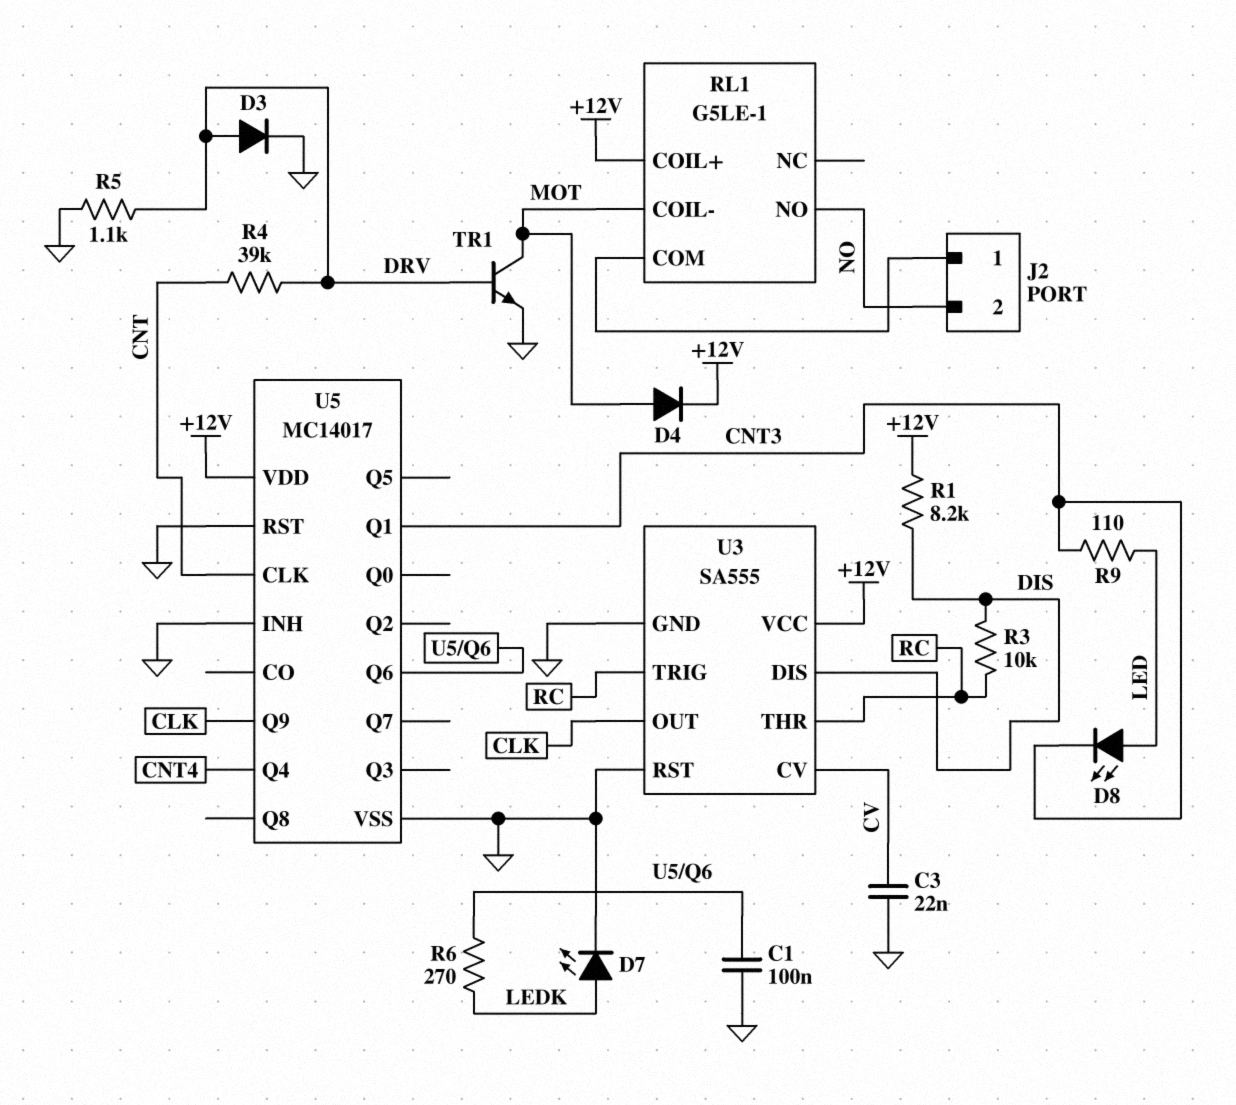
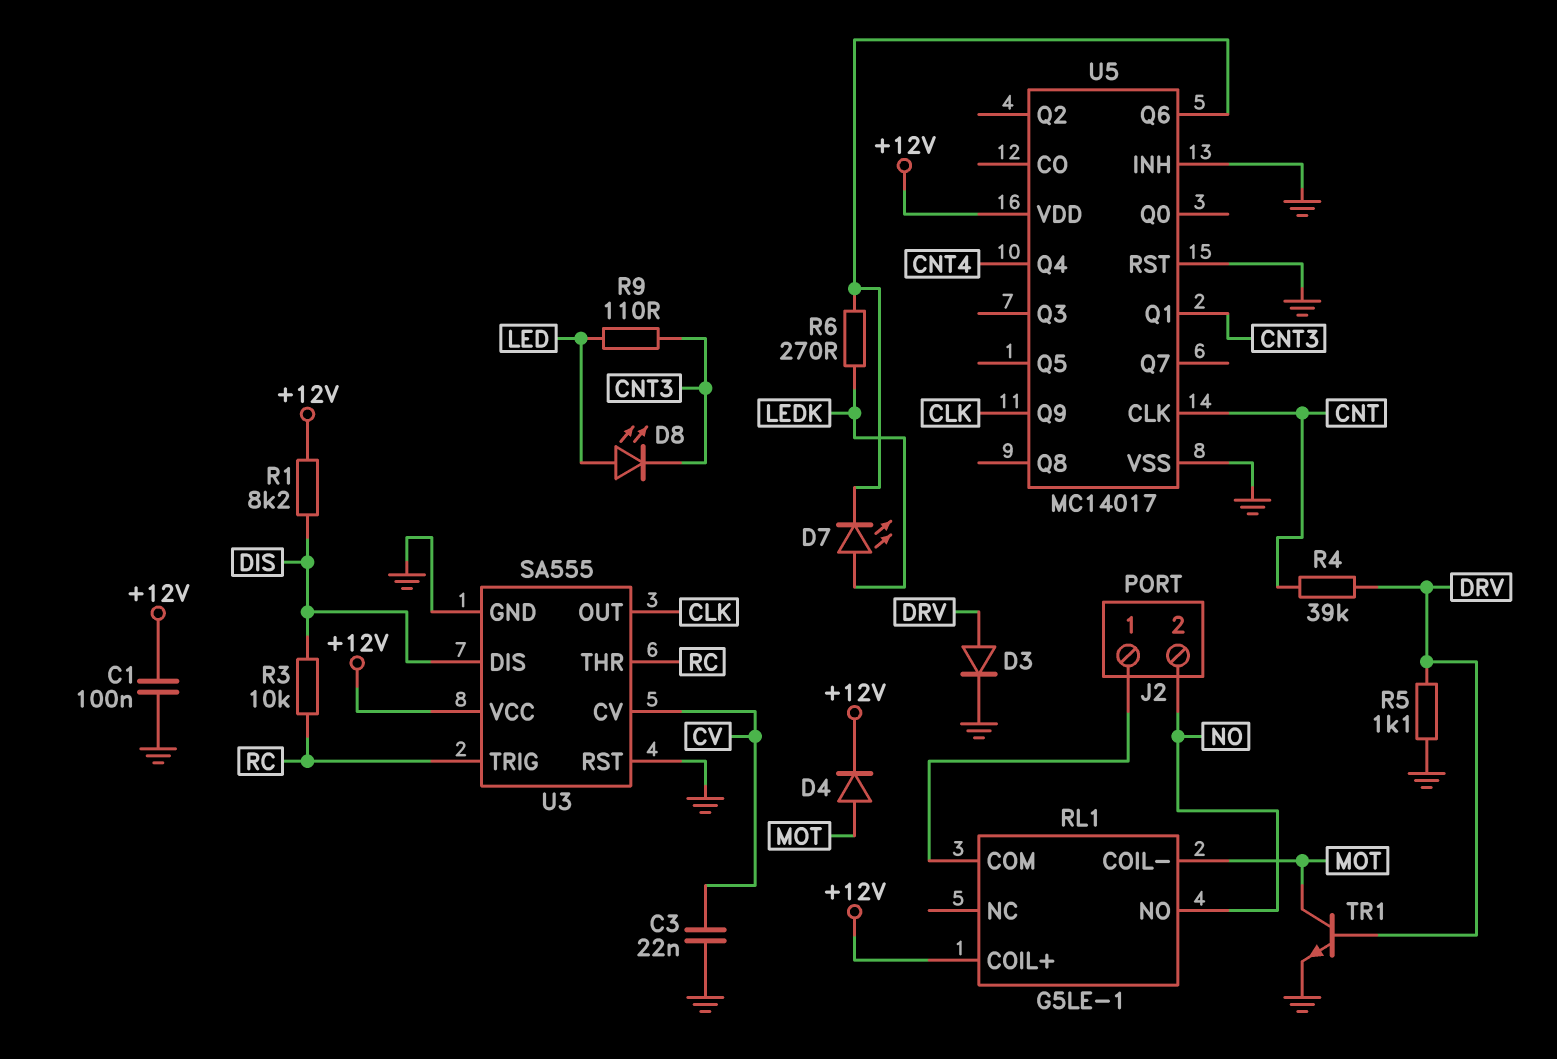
C1: 100nF (GND, U5/Q6) -> 100nF (+12V, GND)
D7: LED (A LEDK, K GND) -> LED (A LEDK, K U5/Q6)

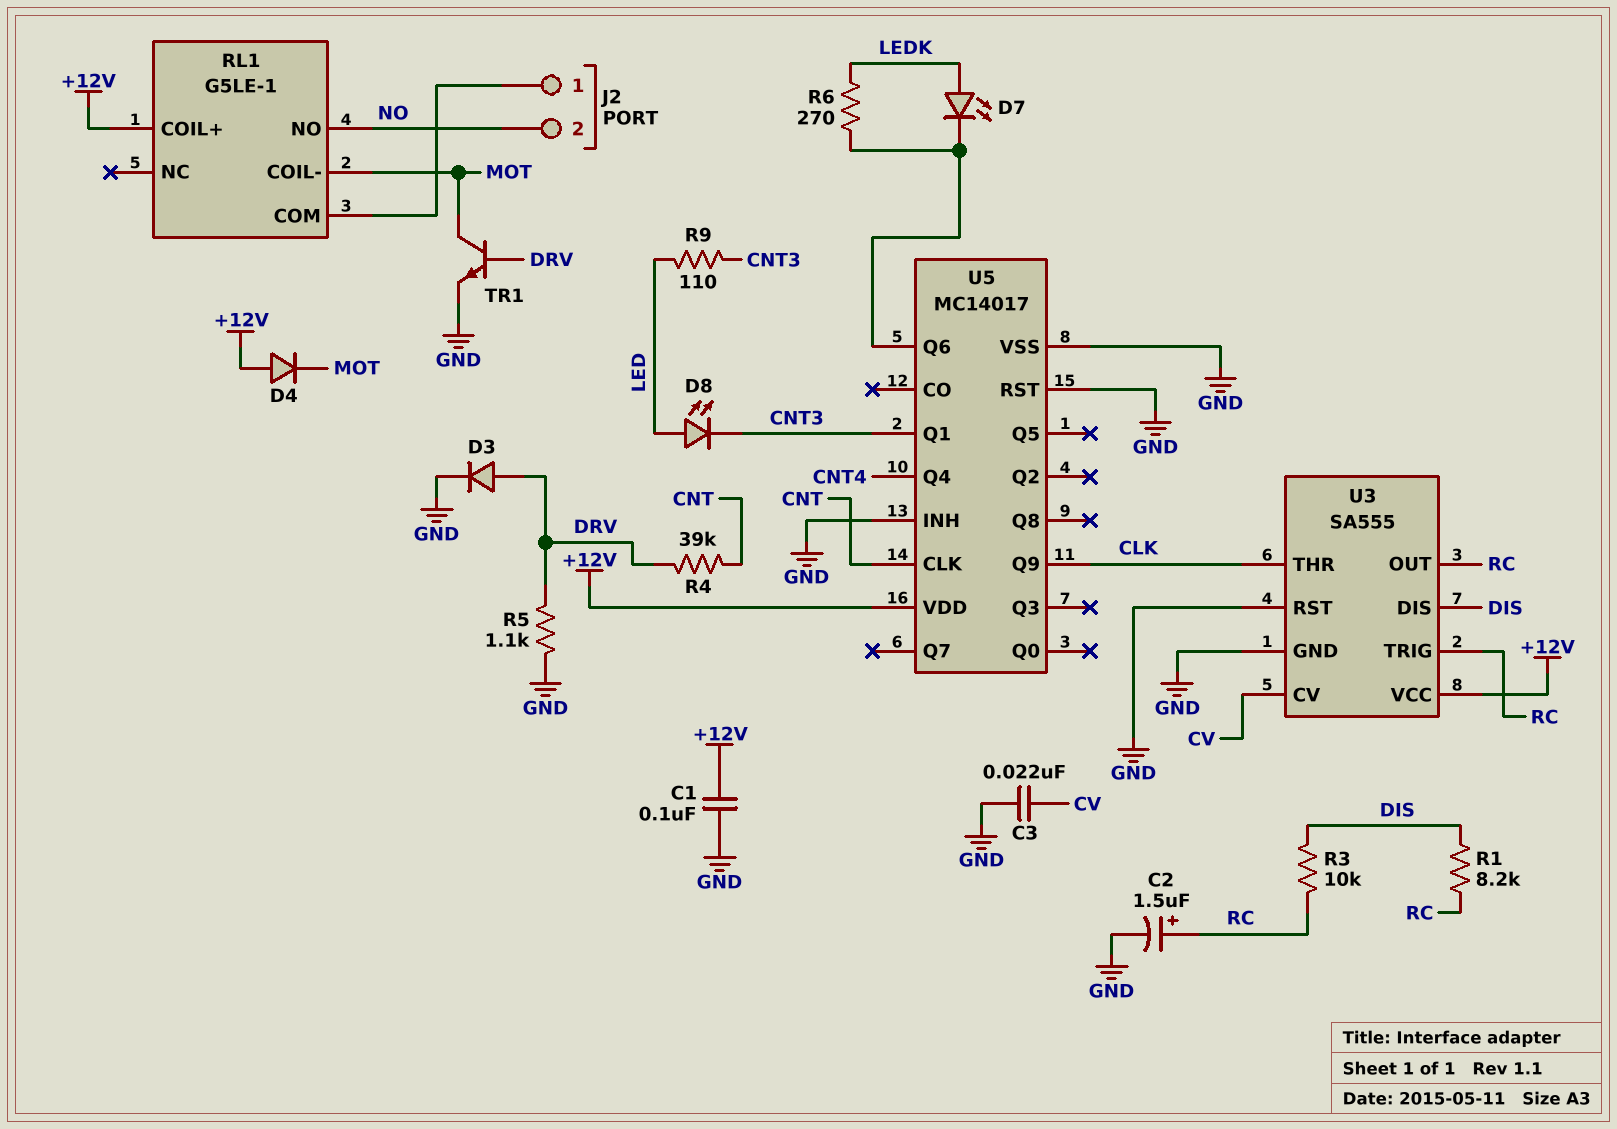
C2: none -> 1.5uF (plus RC, minus GND)
D4: diode (A MOT, K +12V) -> diode (A +12V, K MOT)
R1: 8.2k (+12V, DIS) -> 8.2k (DIS, RC)
U3 pin OUT: CLK -> RC
U3 pin THR: RC -> CLK

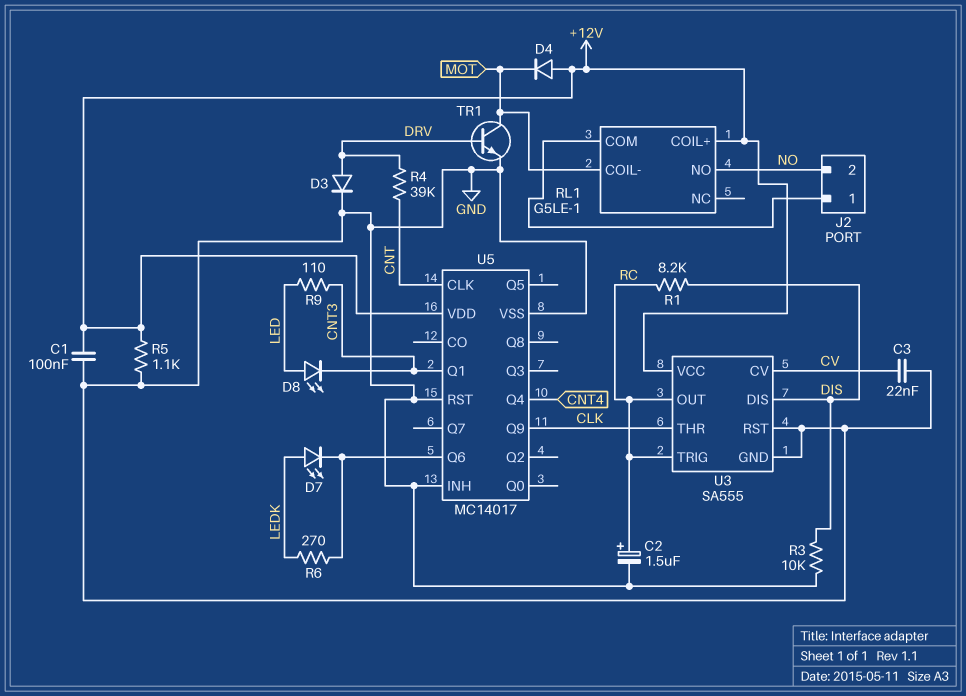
R3: 10k (DIS, RC) -> 10k (DIS, GND)
R5: 1.1k (DRV, GND) -> 1.1k (+12V, GND)

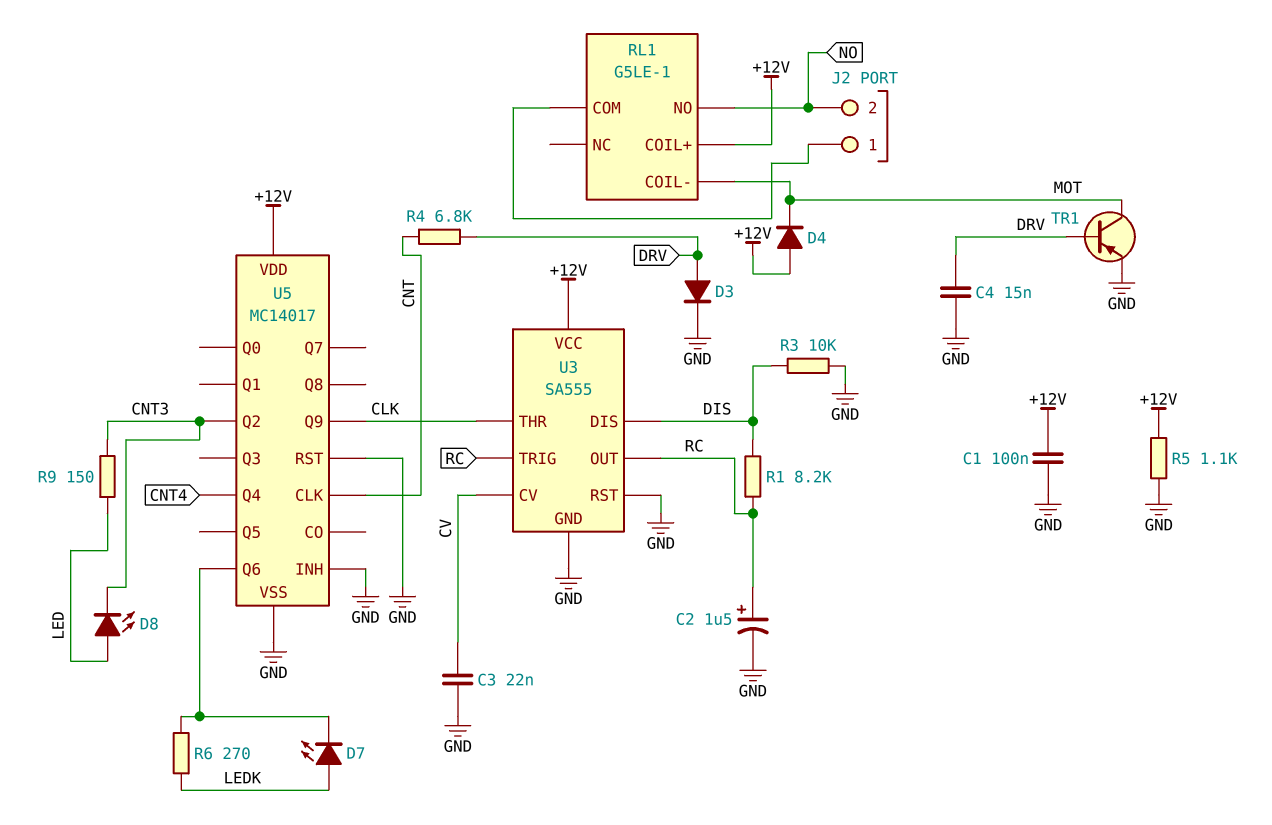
C4: none -> 15nF (DRV, GND)
R4: 39k (CNT, DRV) -> 6.8k (CNT, DRV)
R9: 110 (CNT3, LED) -> 150 (CNT3, LED)
TR1: NPN (B DRV, C MOT, E GND) -> PNP (B DRV, C MOT, E GND)
U5 pin Q1: CNT3 -> none
U5 pin Q2: none -> CNT3

